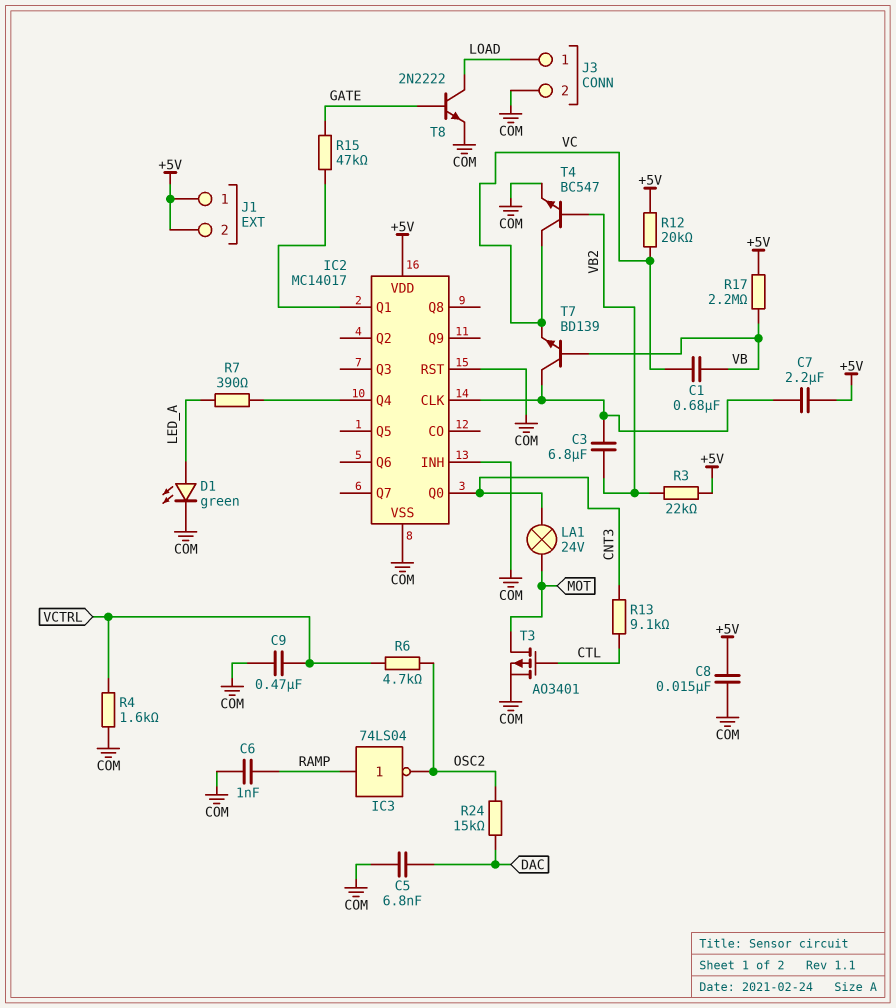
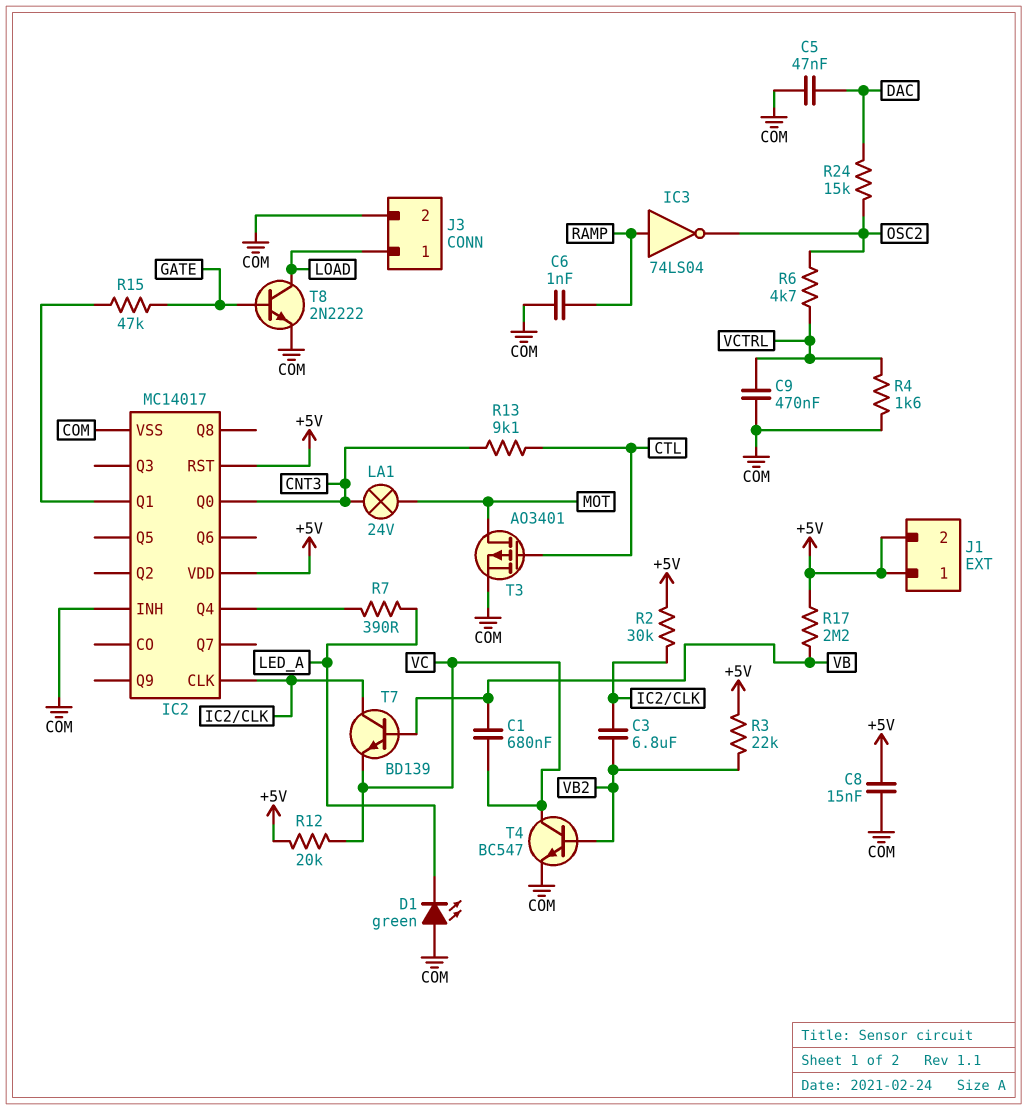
C5: 6.8nF (COM, DAC) -> 47nF (COM, DAC)
C7: 2.2uF (+5V, IC2/CLK) -> none
D1: LED green (A LED_A, K COM) -> LED green (A COM, K LED_A)
IC2 pin RST: COM -> +5V
R2: none -> 30k (+5V, IC2/CLK)

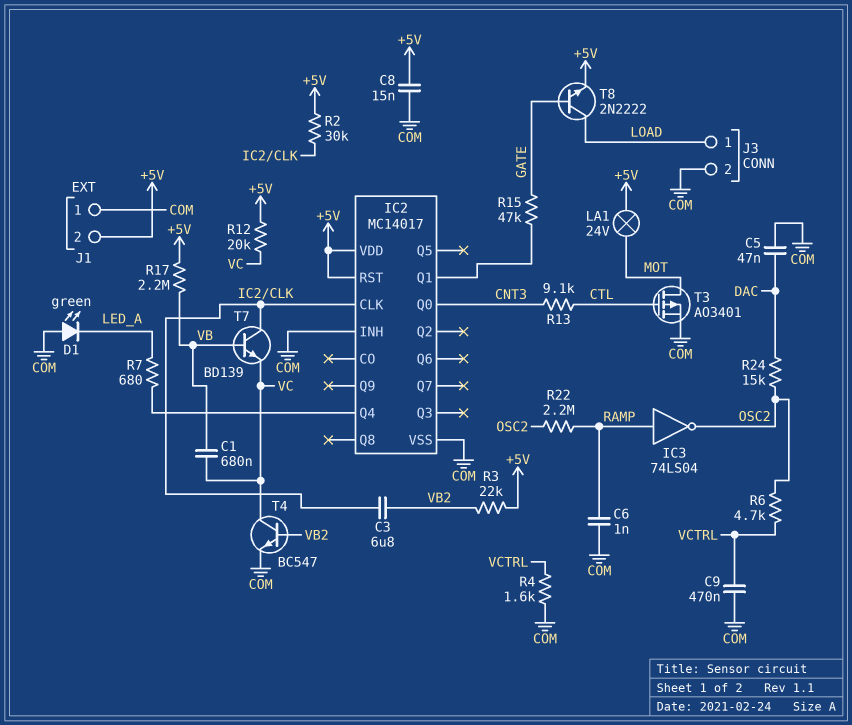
J1 pin 1: +5V -> COM
LA1: lamp 24V (CNT3, MOT) -> lamp 24V (+5V, MOT)
R7: 390 (IC2/Q4, LED_A) -> 680 (IC2/Q4, LED_A)
R22: none -> 2.2M (OSC2, RAMP)
T8: NPN 2N2222 (B GATE, C LOAD, E COM) -> NPN 2N2222 (B GATE, C LOAD, E +5V)

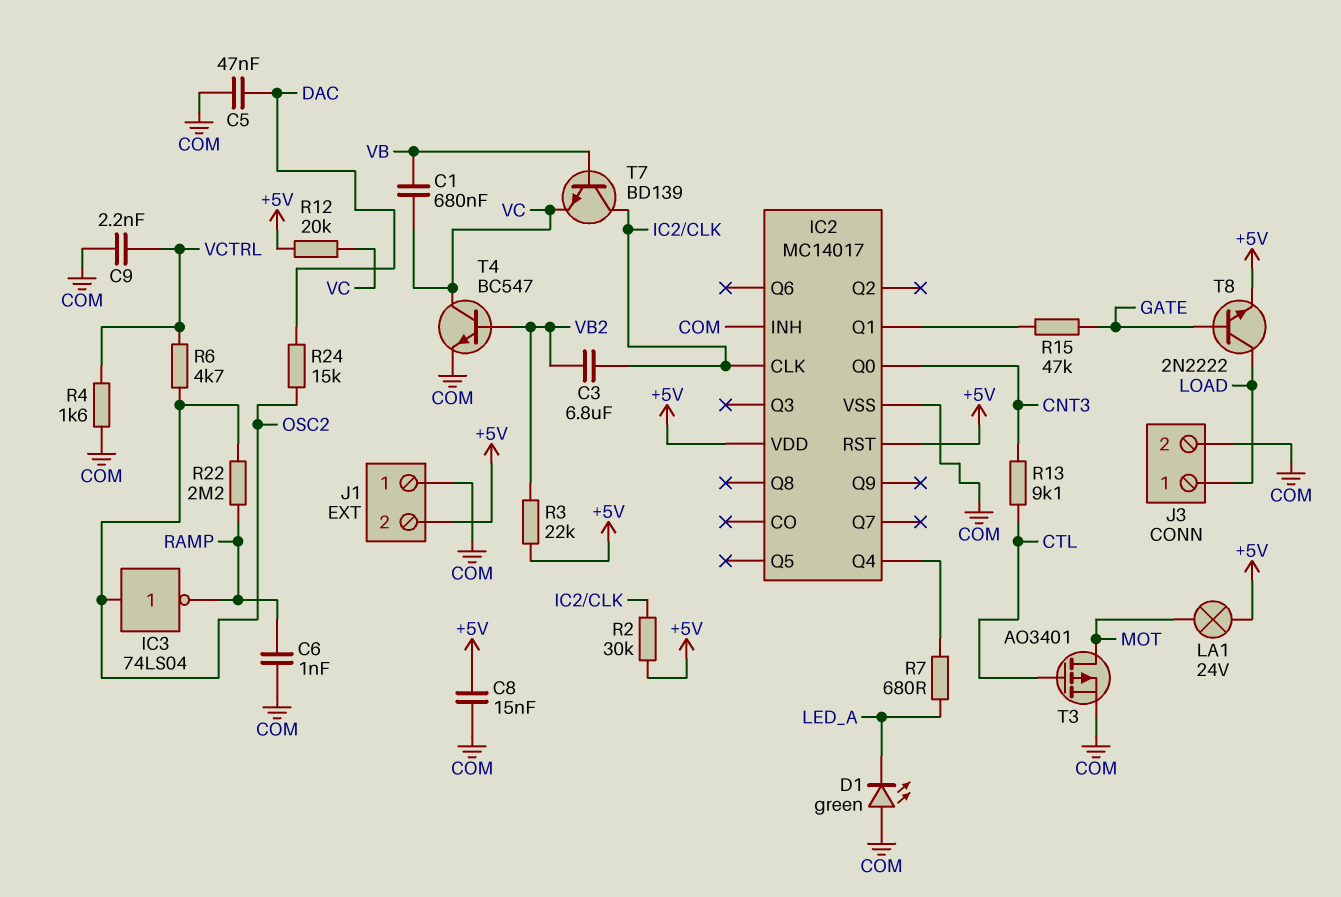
C9: 470nF (COM, VCTRL) -> 2.2nF (COM, VCTRL)
IC3: NOT 74LS04 (in RAMP, out OSC2) -> NOT 74LS04 (in OSC2, out RAMP)
R17: 2.2M (+5V, VB) -> none

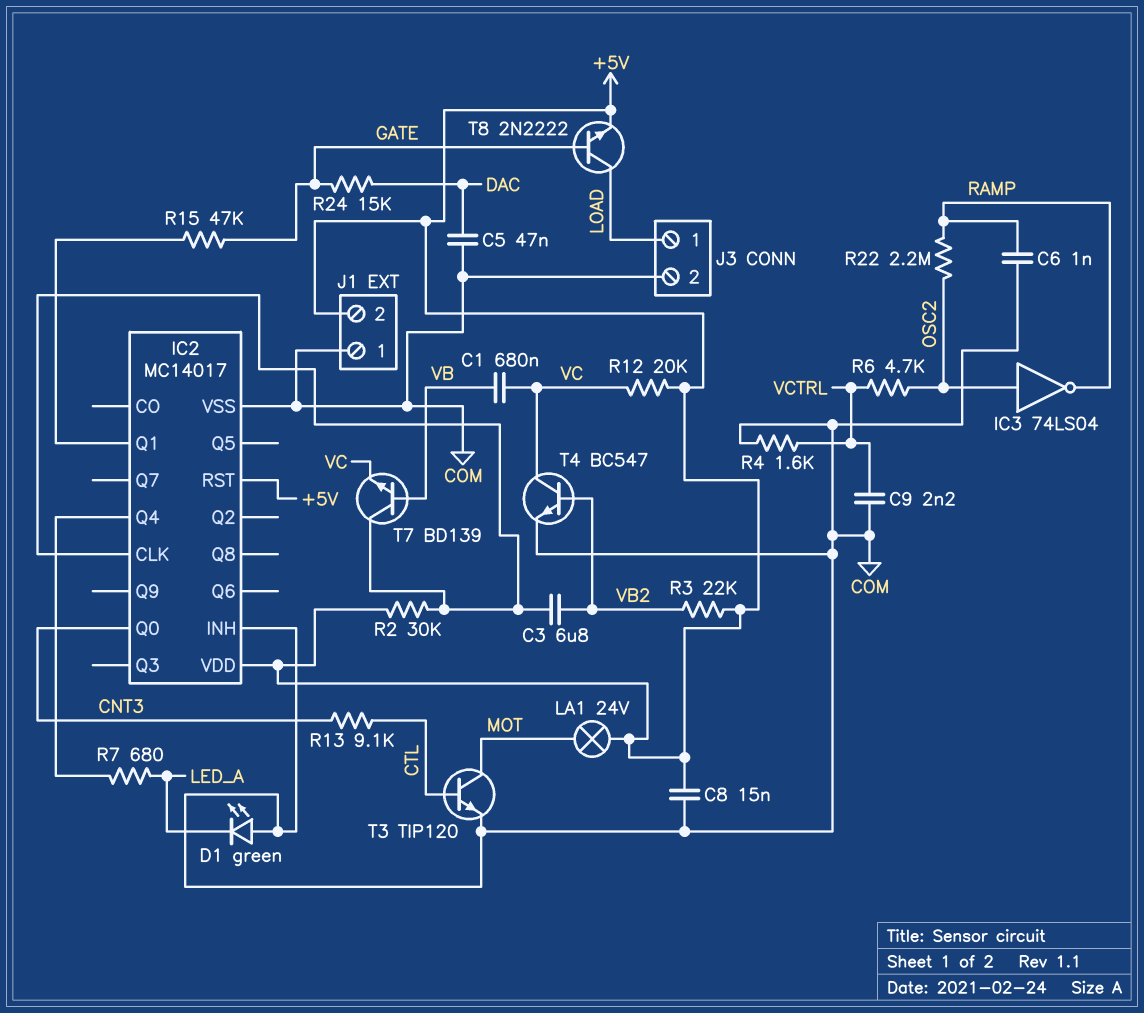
R24: 15k (DAC, OSC2) -> 15k (DAC, GATE)
T3: PMOS AO3401 (G CTL, D MOT, S COM) -> NPN TIP120 (B CTL, C MOT, E COM)

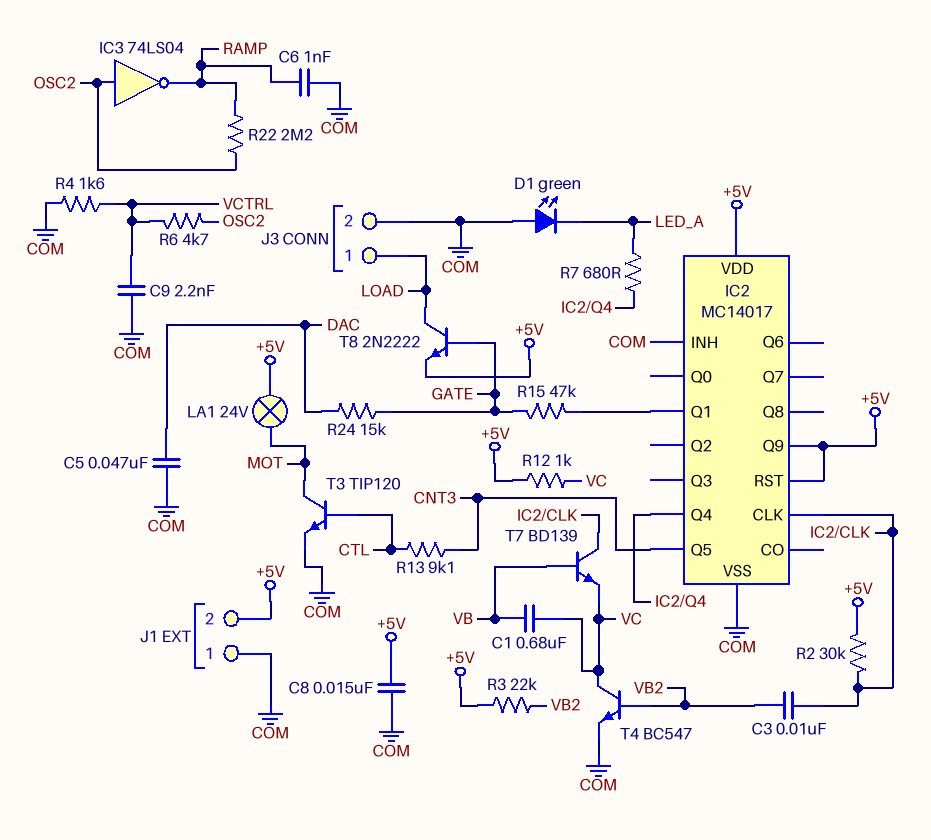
C3: 6.8uF (IC2/CLK, VB2) -> 10nF (IC2/CLK, VB2)
IC2 pin Q0: CNT3 -> none
IC2 pin Q5: none -> CNT3
IC2 pin Q9: none -> +5V
R12: 20k (+5V, VC) -> 1k (+5V, VC)

